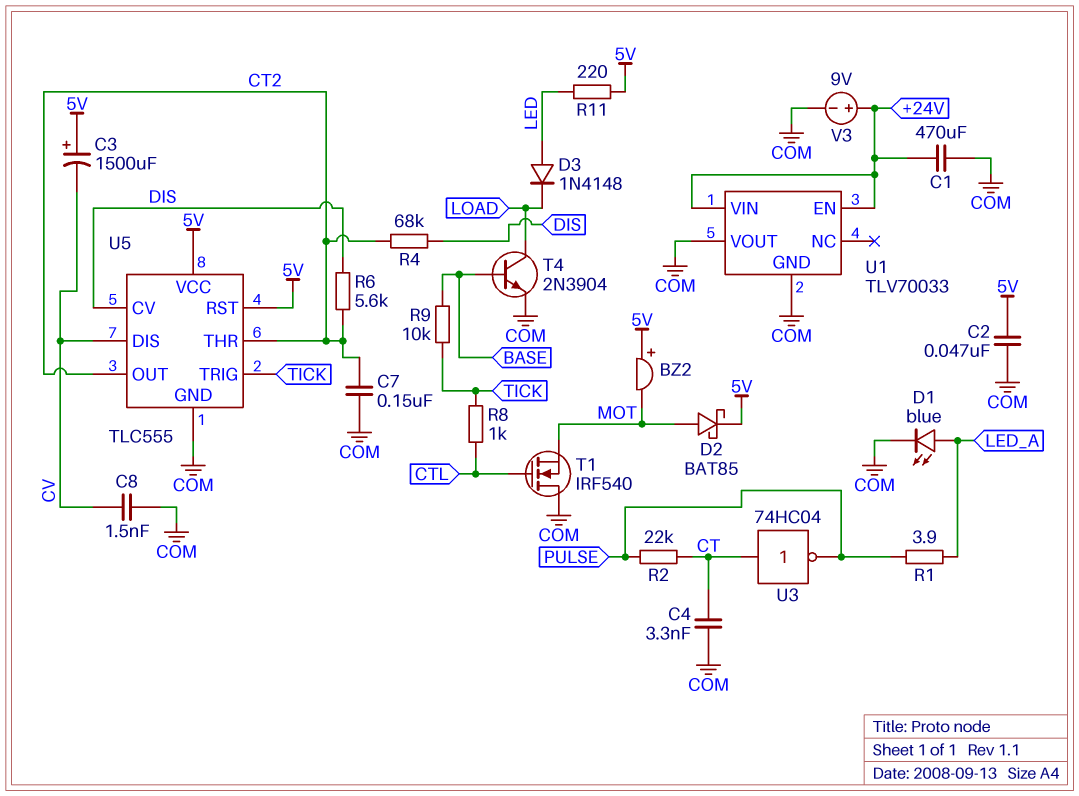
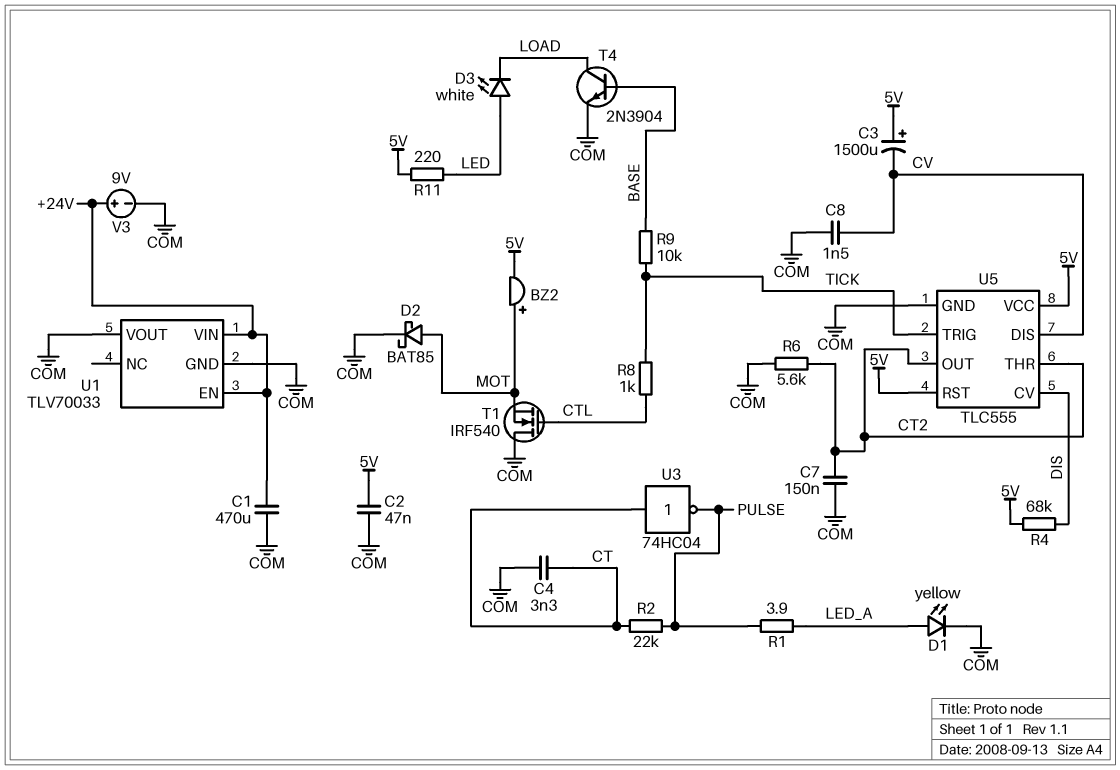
BZ2: buzzer (plus 5V, minus MOT) -> buzzer (plus MOT, minus 5V)
D1: LED blue (A LED_A, K COM) -> LED yellow (A LED_A, K COM)
D2: schottky BAT85 (A MOT, K 5V) -> schottky BAT85 (A MOT, K COM)
D3: diode 1N4148 (A LED, K LOAD) -> LED white (A LED, K LOAD)
R4: 68k (CT2, DIS) -> 68k (5V, DIS)
R6: 5.6k (CT2, DIS) -> 5.6k (COM, CT2)

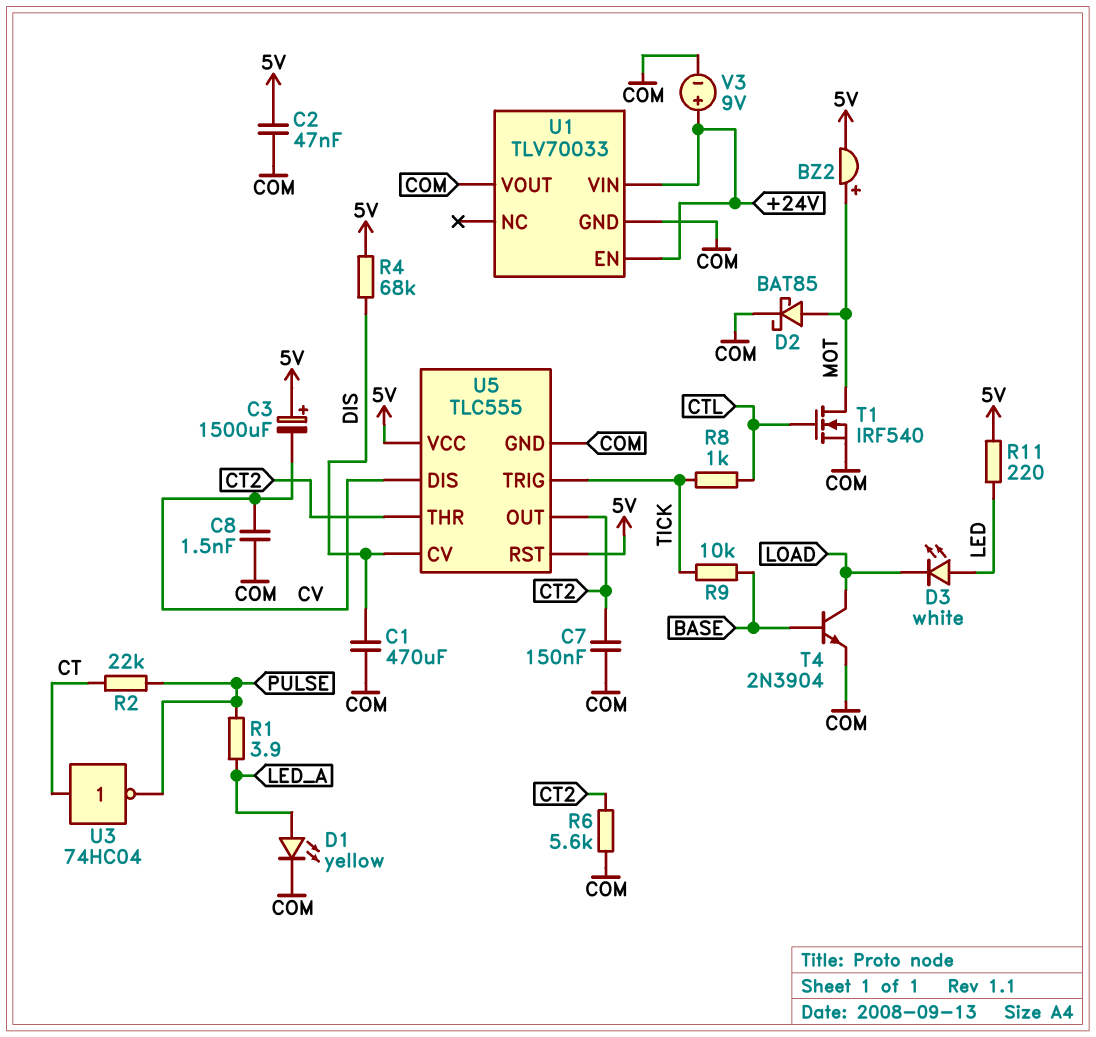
C1: 470uF (+24V, COM) -> 470uF (COM, DIS)
C4: 3.3nF (COM, CT) -> none
T1: NMOS IRF540 (G CTL, D COM, S MOT) -> NMOS IRF540 (G CTL, D MOT, S COM)

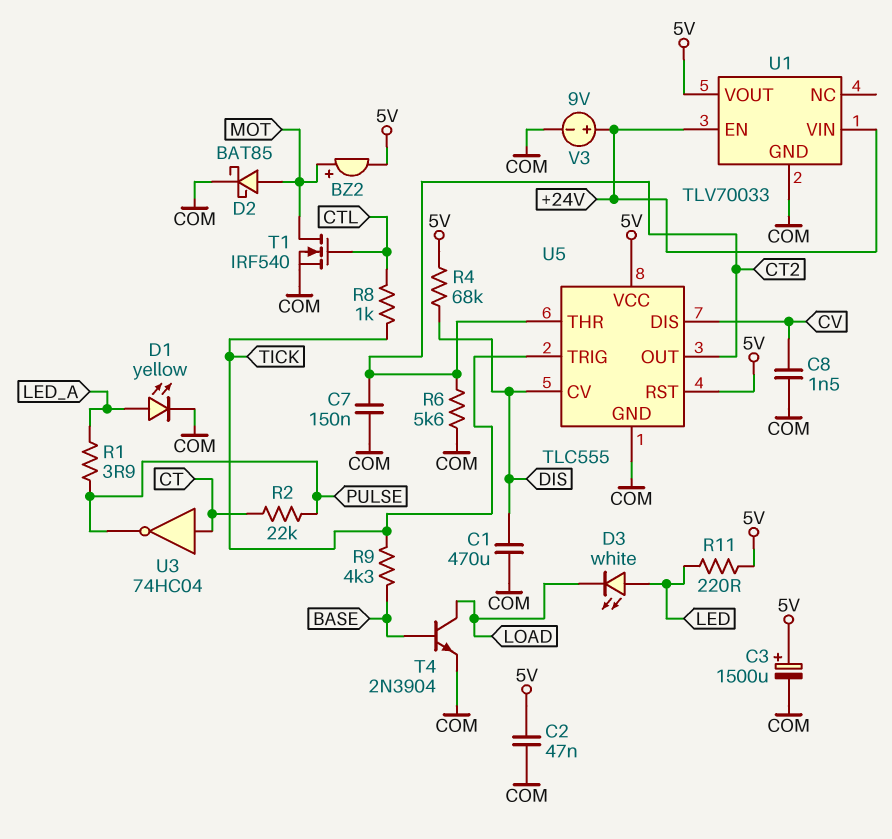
C3: 1500uF (plus 5V, minus CV) -> 1500uF (plus 5V, minus COM)
R9: 10k (BASE, TICK) -> 4.3k (BASE, TICK)
U1 pin VOUT: COM -> 5V

